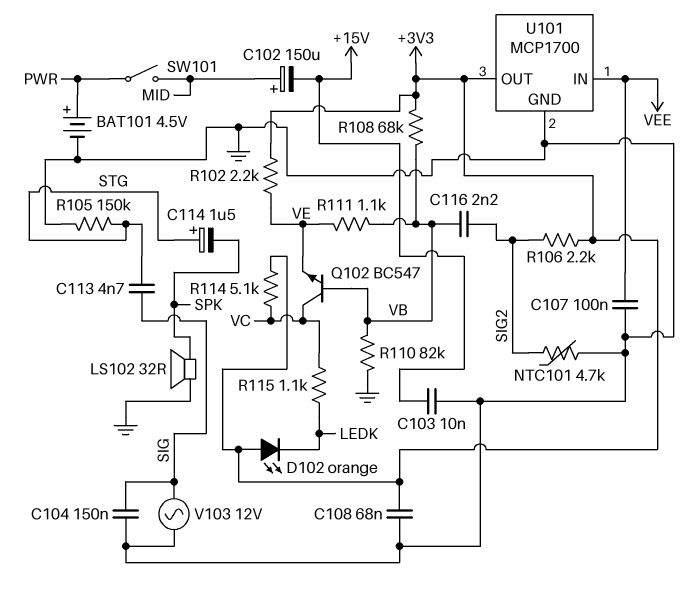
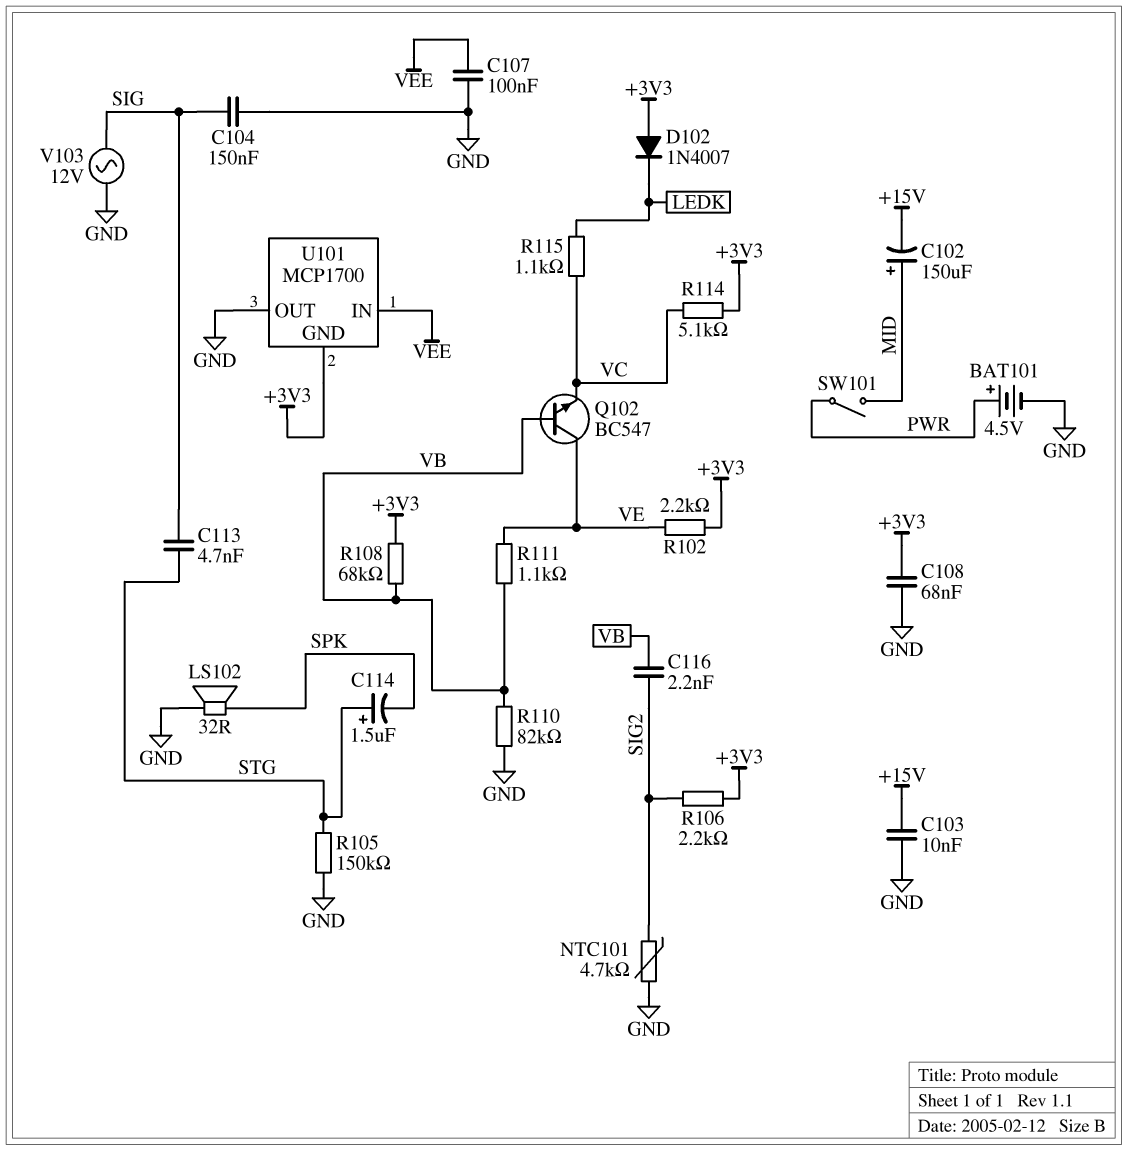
D102: LED orange (A +3V3, K LEDK) -> diode 1N4007 (A +3V3, K LEDK)
Q102: NPN BC547 (B VB, C VC, E VE) -> NPN BC547 (B VB, C VE, E VC)
U101 pin GND: GND -> +3V3
U101 pin OUT: +3V3 -> GND

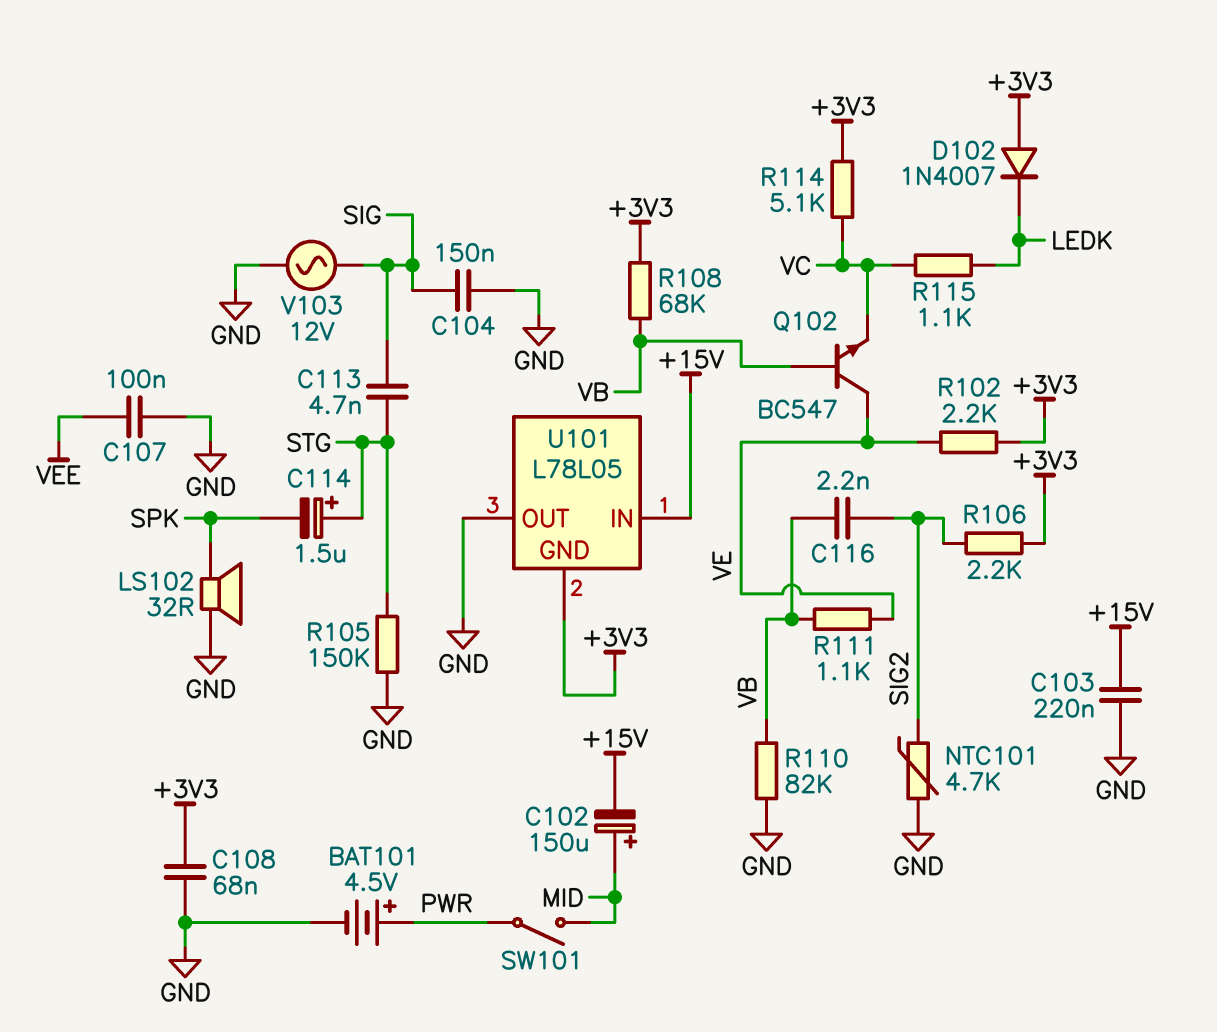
C103: 10nF (+15V, GND) -> 220nF (+15V, GND)
U101: MCP1700 -> L78L05
U101 pin IN: VEE -> +15V

